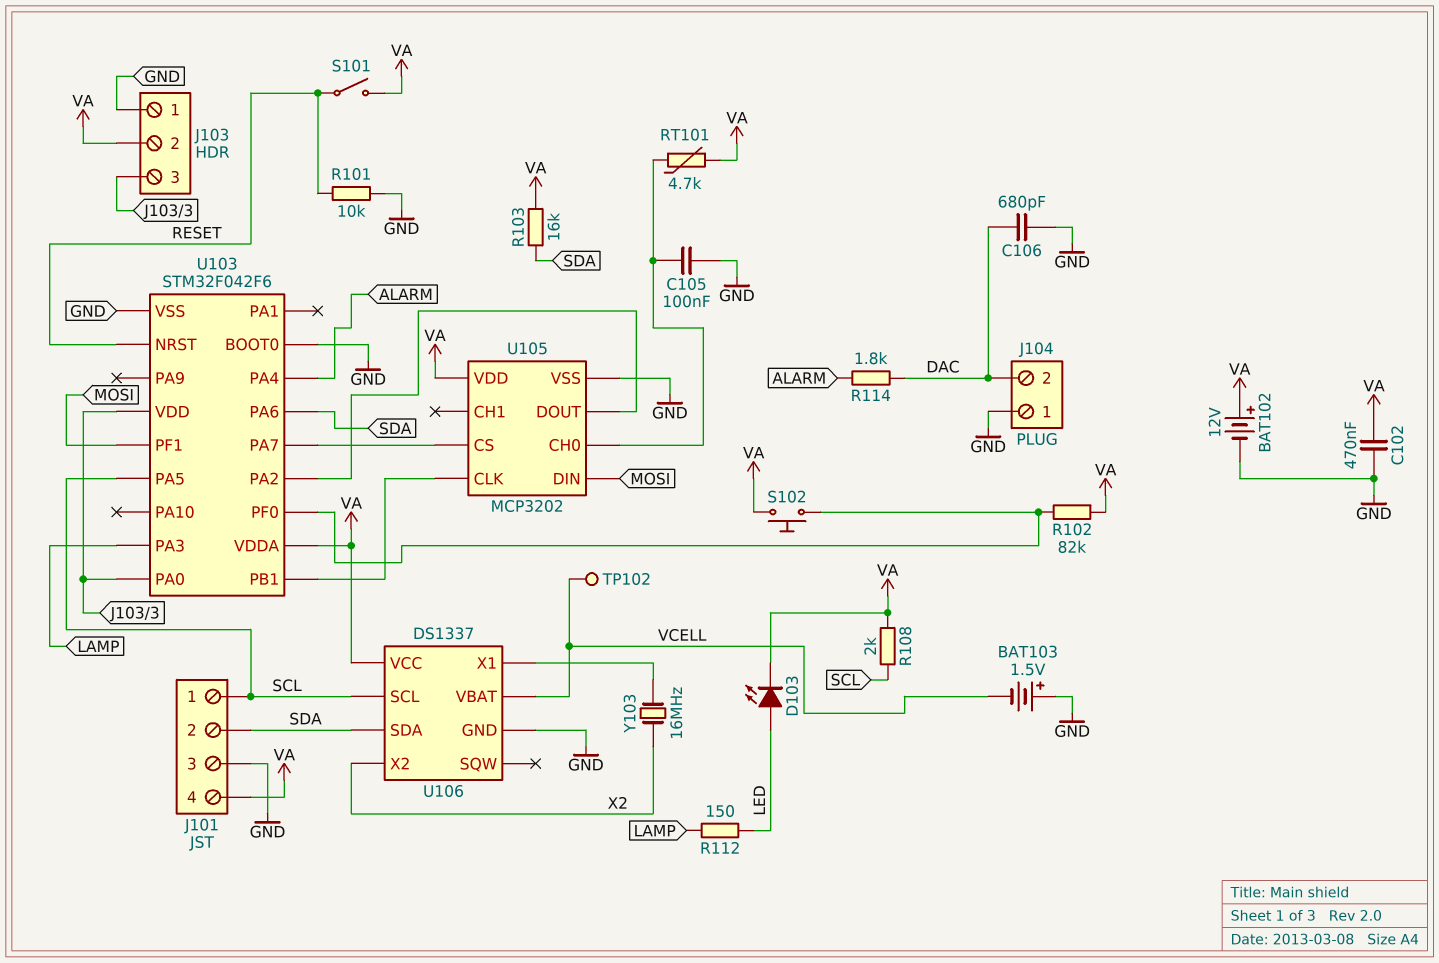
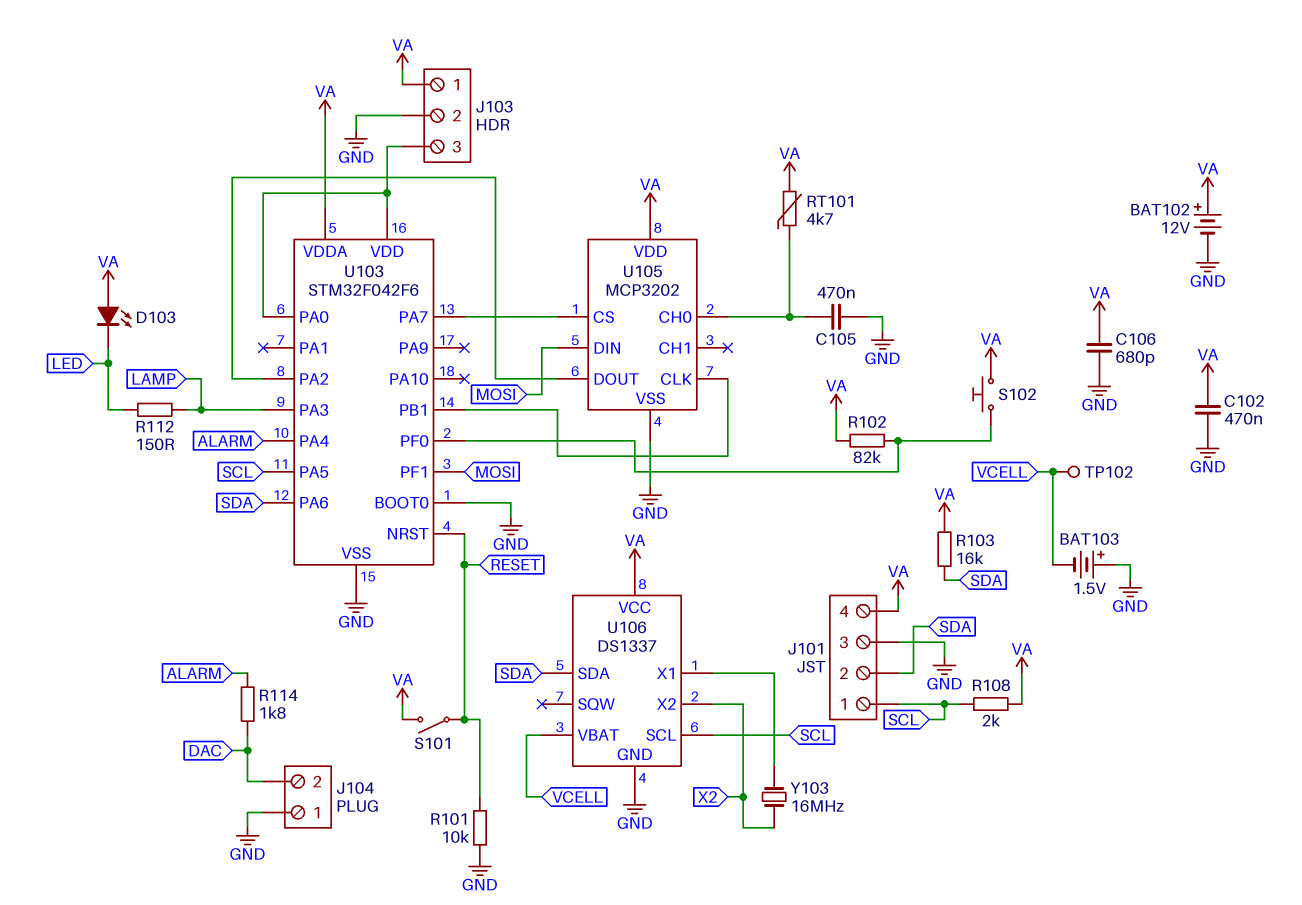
C105: 100nF (GND, U105/CH0) -> 470nF (GND, U105/CH0)
C106: 680pF (DAC, GND) -> 680pF (GND, VA)
D103: LED (A LED, K VA) -> LED (A VA, K LED)
J103 pin 1: GND -> VA
J103 pin 2: VA -> GND

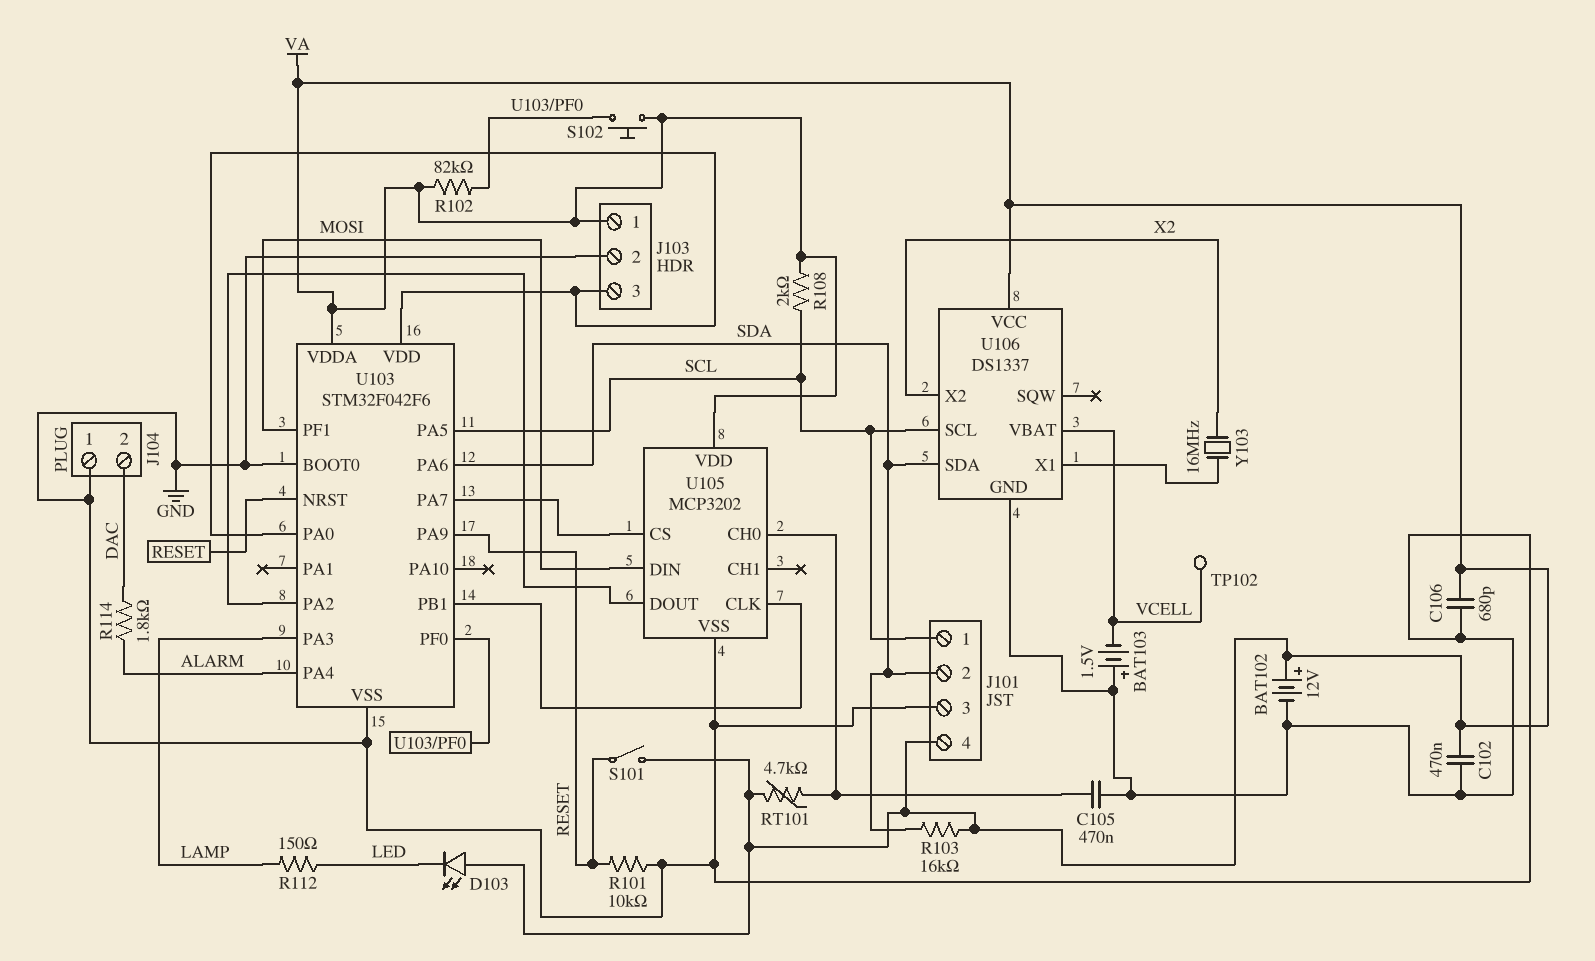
U103 pin PA9: none -> RESET

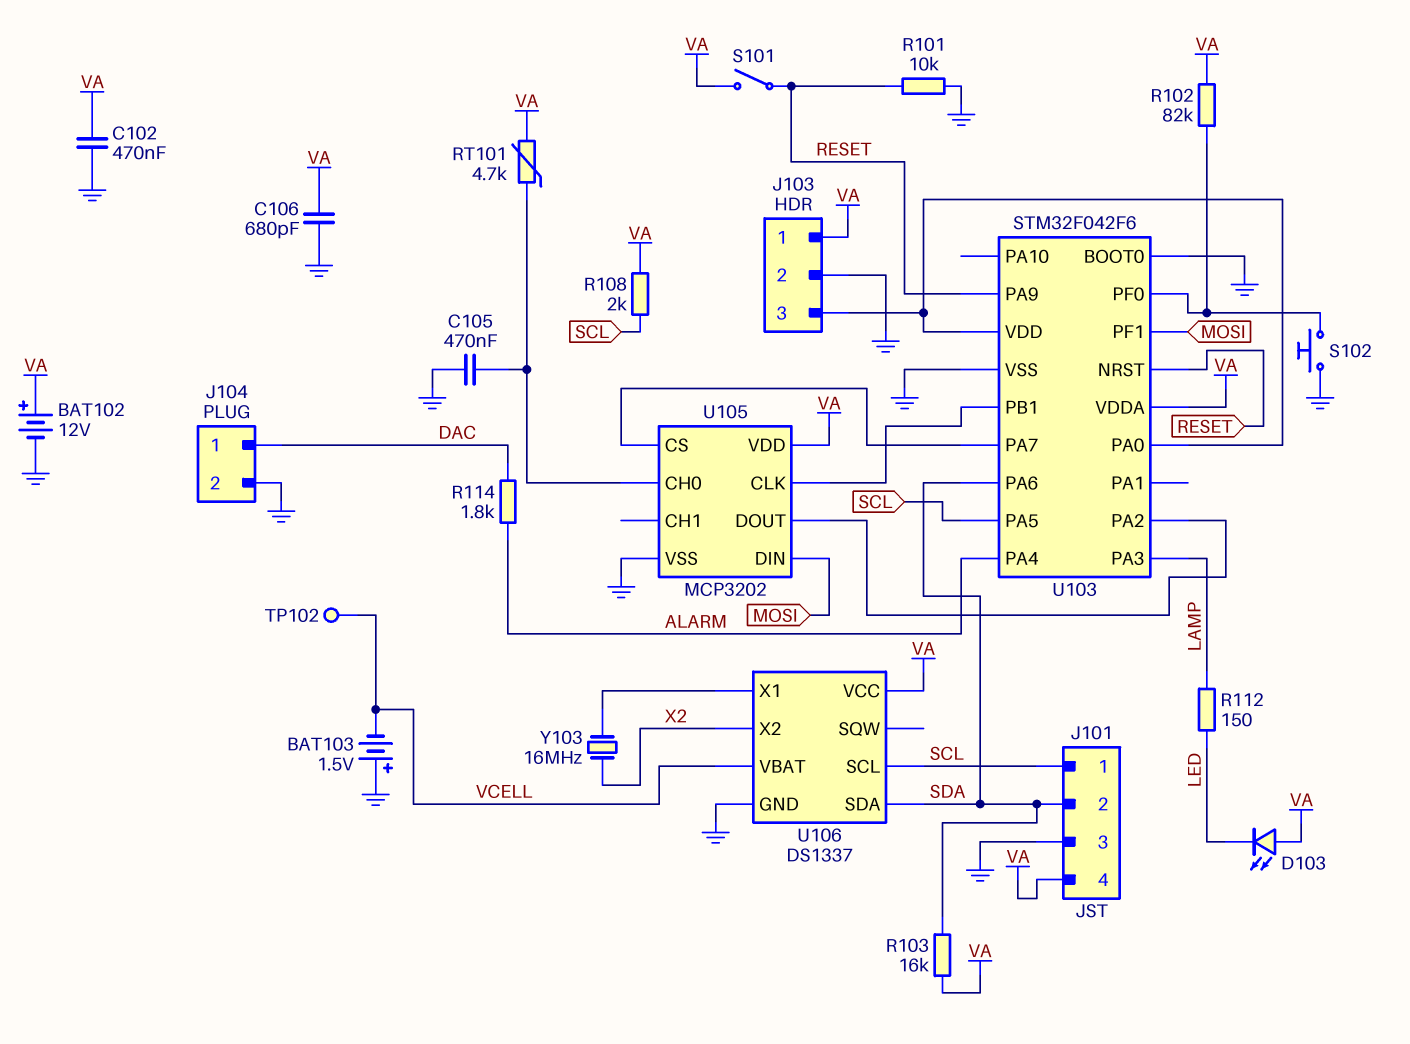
J104 pin 1: GND -> DAC
J104 pin 2: DAC -> GND
S102: button (U103/PF0, VA) -> button (GND, U103/PF0)

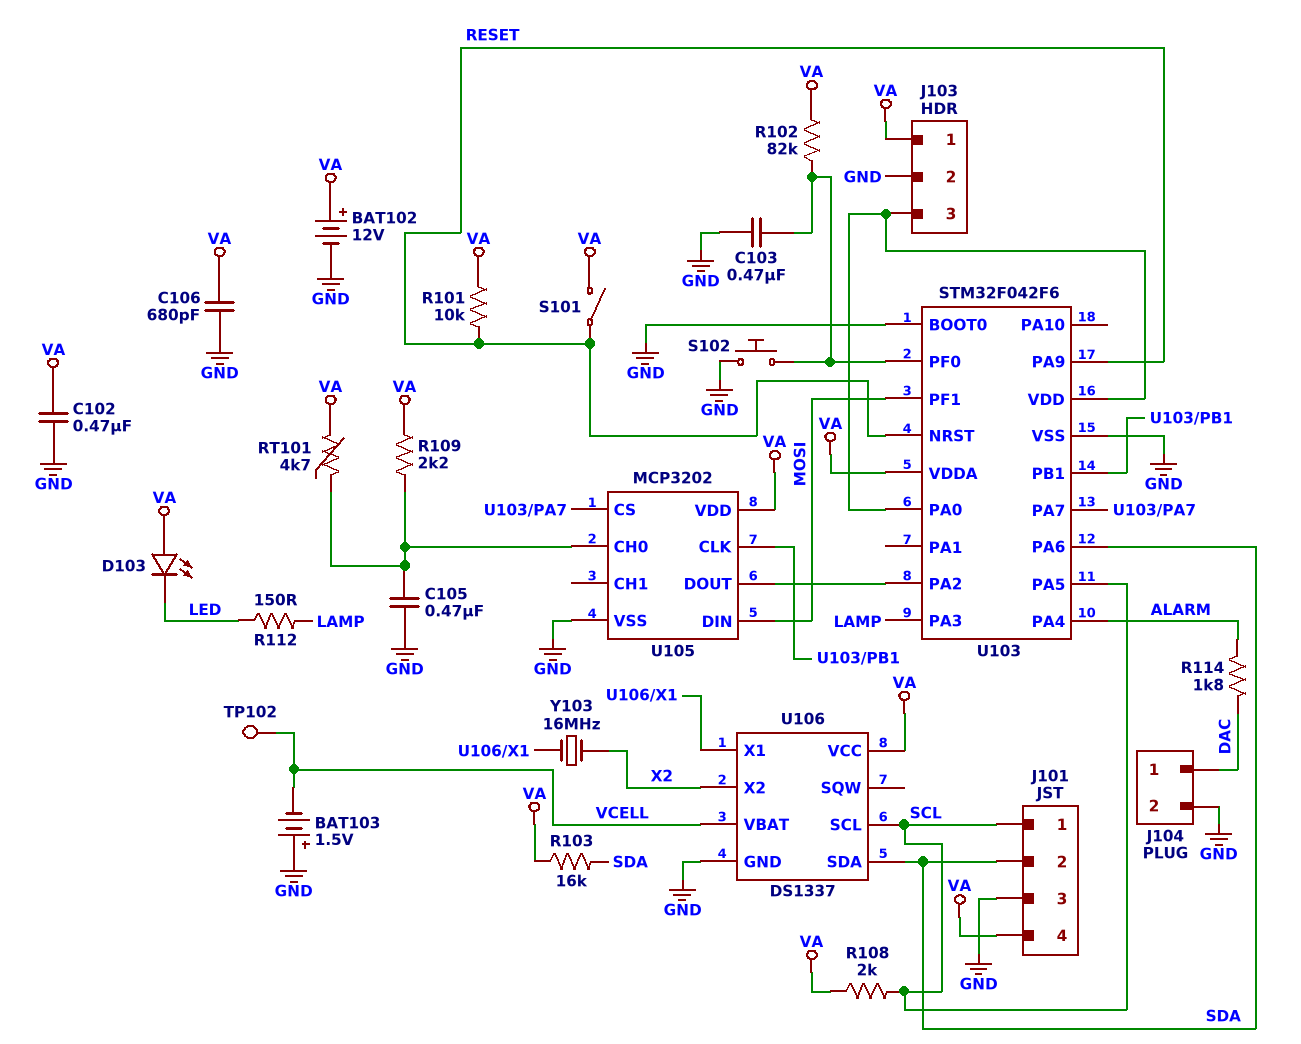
C103: none -> 470nF (GND, U103/PF0)
R101: 10k (GND, RESET) -> 10k (RESET, VA)
R109: none -> 2.2k (U105/CH0, VA)

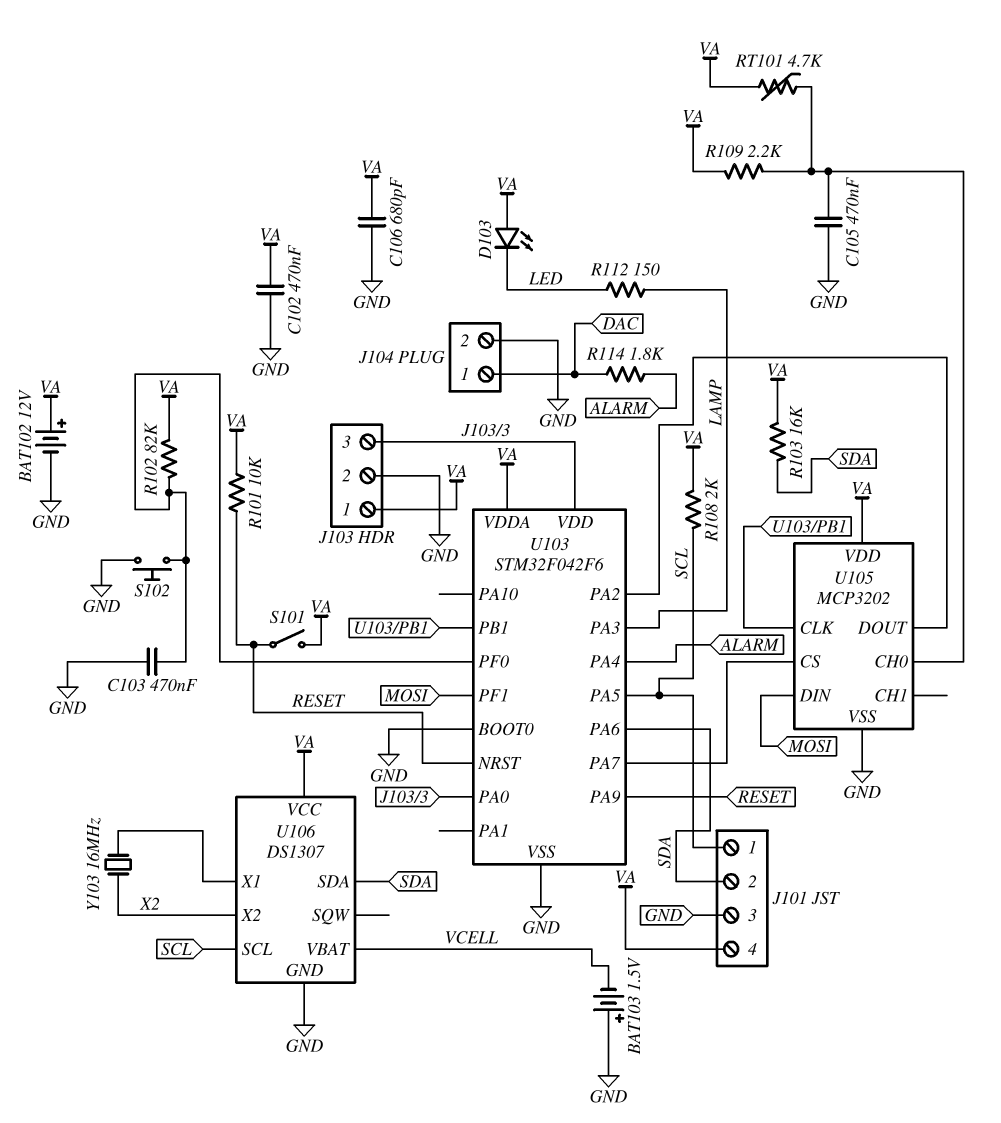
TP102: test point (VCELL) -> none
U106: DS1337 -> DS1307

